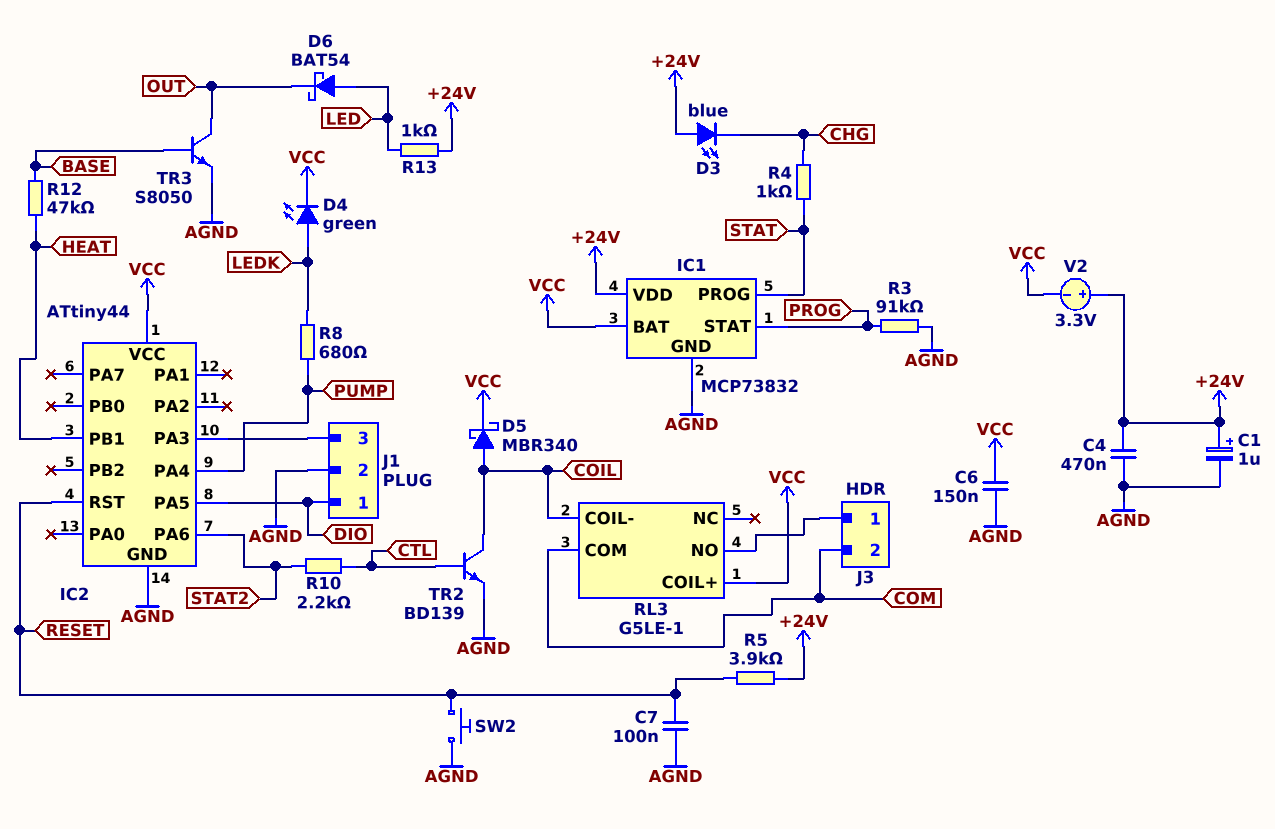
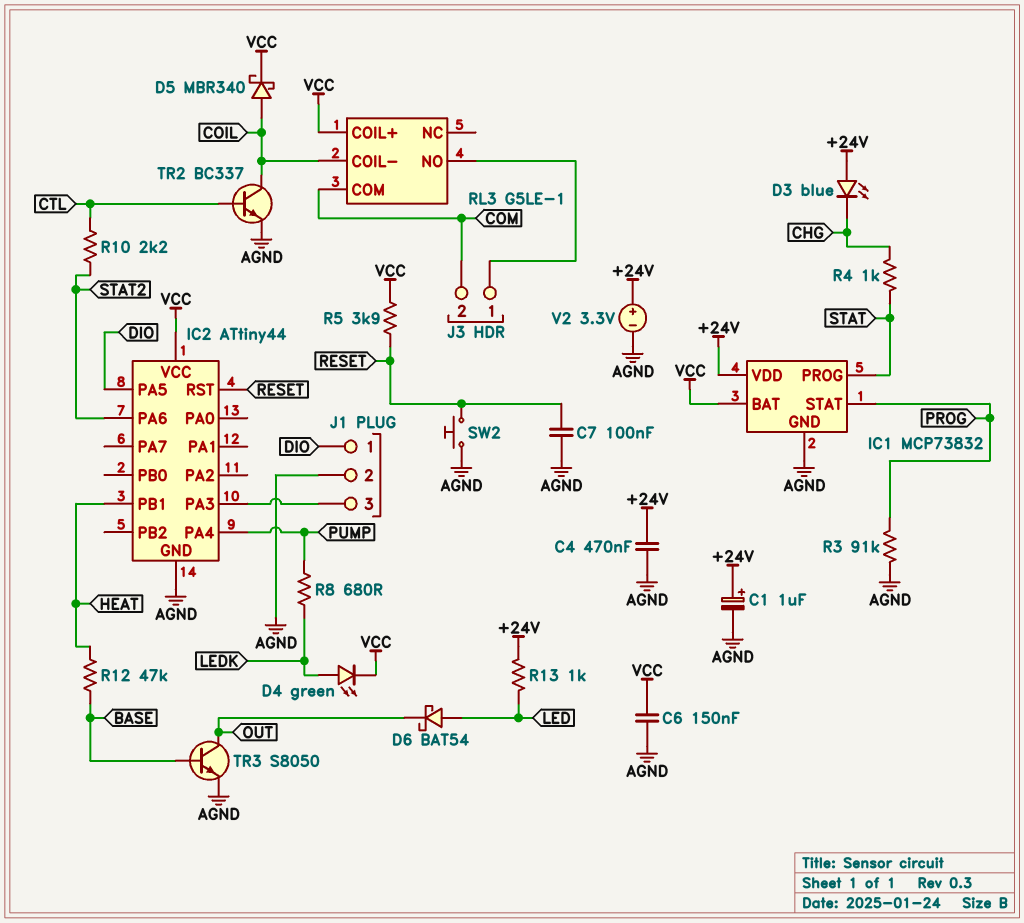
R5: 3.9k (+24V, RESET) -> 3.9k (RESET, VCC)
TR2: NPN BD139 (B CTL, C COIL, E AGND) -> NPN BC337 (B CTL, C COIL, E AGND)
V2: 3.3V (plus +24V, minus VCC) -> 3.3V (plus +24V, minus AGND)

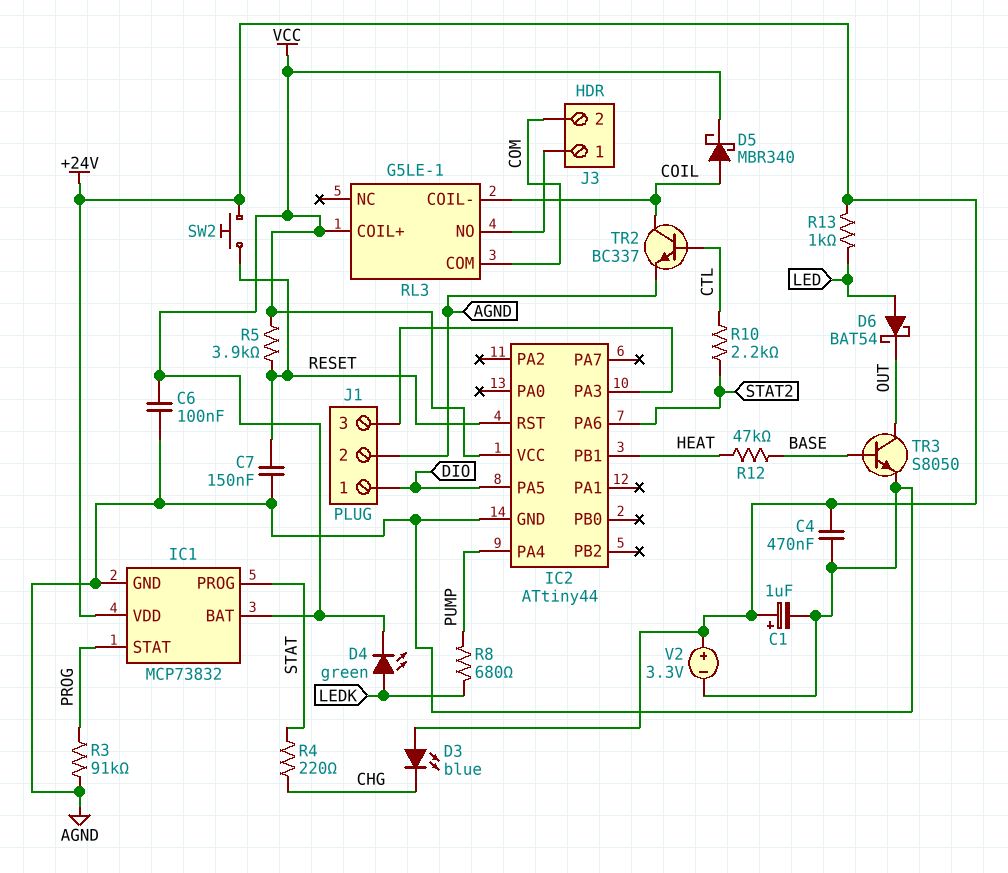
C6: 150nF (AGND, VCC) -> 100nF (AGND, VCC)
C7: 100nF (AGND, RESET) -> 150nF (AGND, RESET)
R4: 1k (CHG, STAT) -> 220 (CHG, STAT)
SW2: button (AGND, RESET) -> button (+24V, RESET)

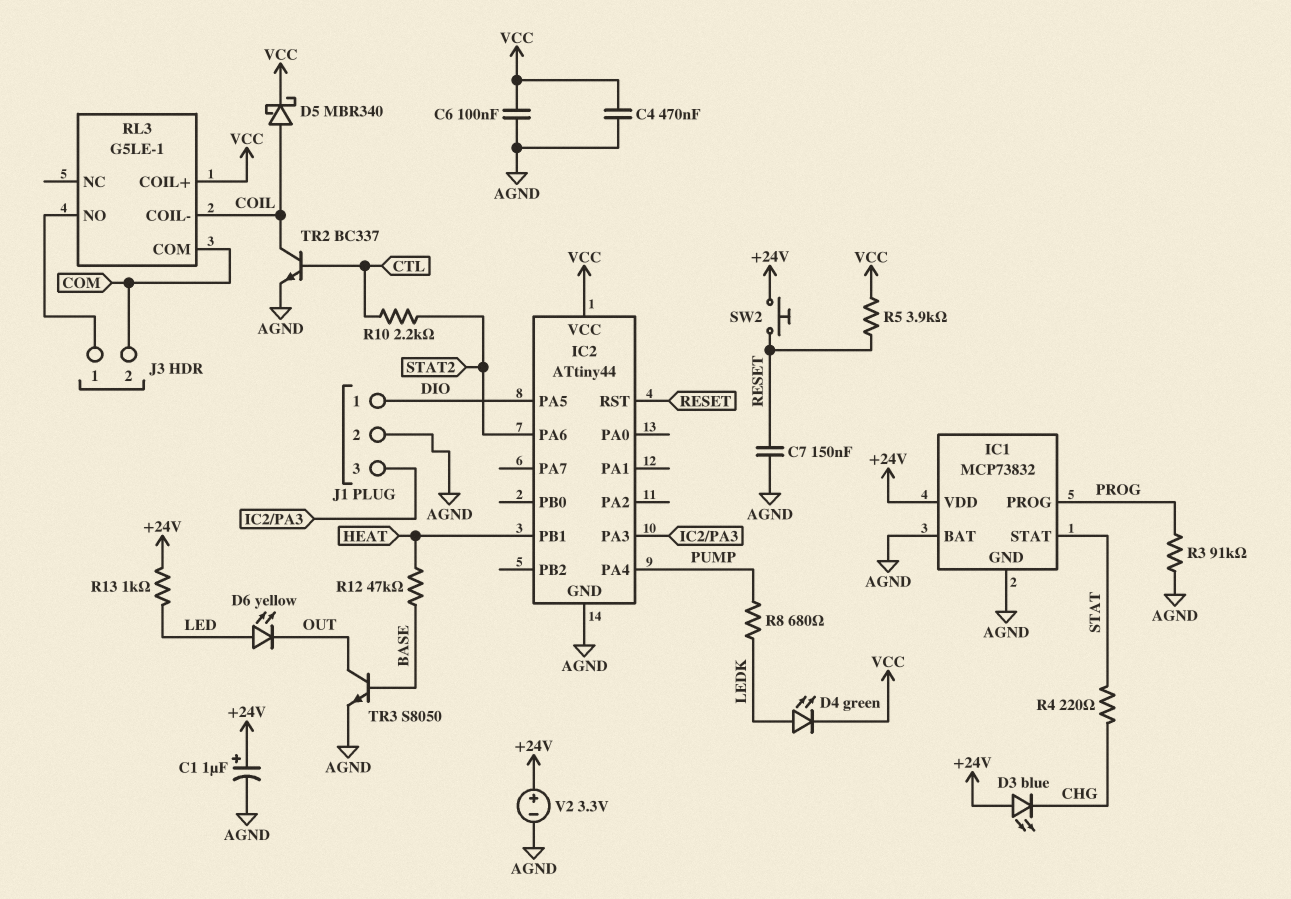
C4: 470nF (+24V, AGND) -> 470nF (AGND, VCC)
D6: schottky BAT54 (A LED, K OUT) -> LED yellow (A LED, K OUT)
IC1 pin BAT: VCC -> AGND
IC1 pin PROG: STAT -> PROG
IC1 pin STAT: PROG -> STAT

